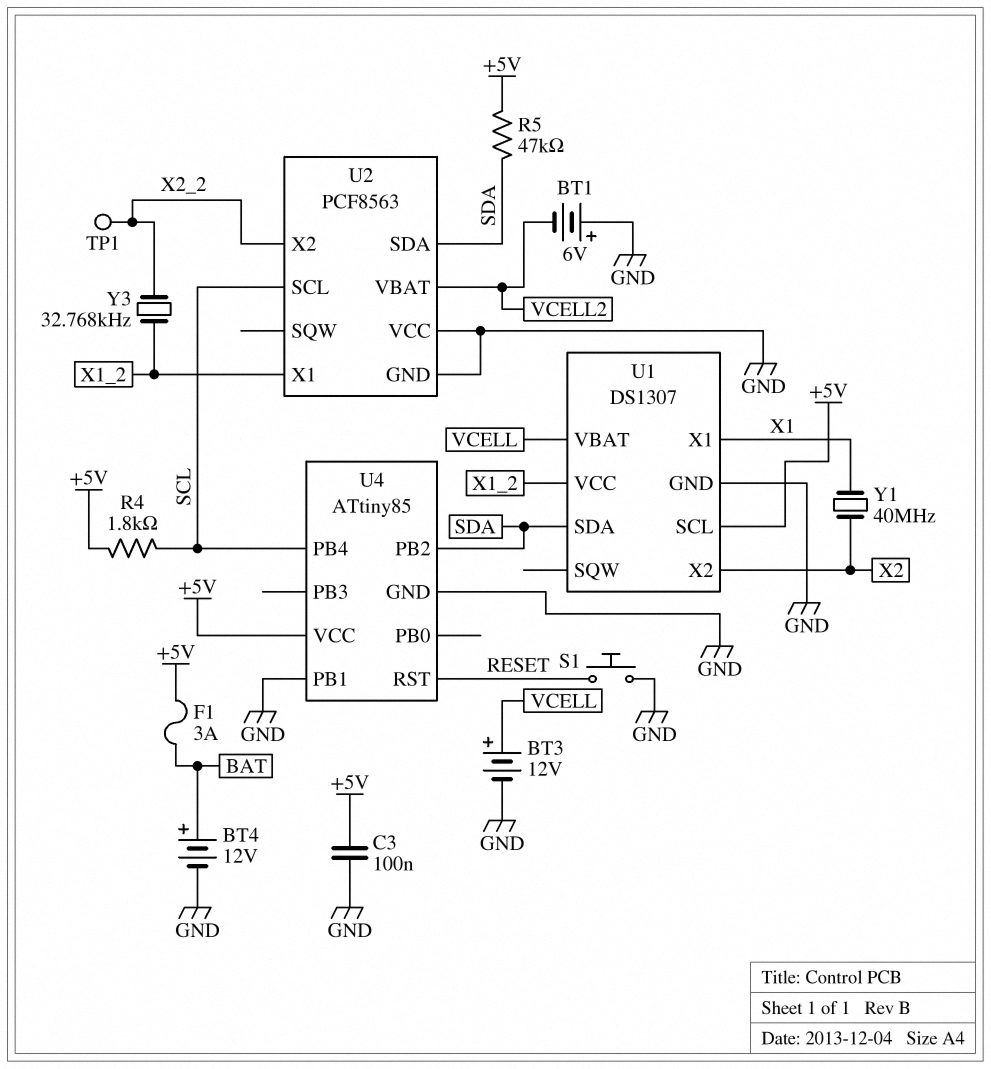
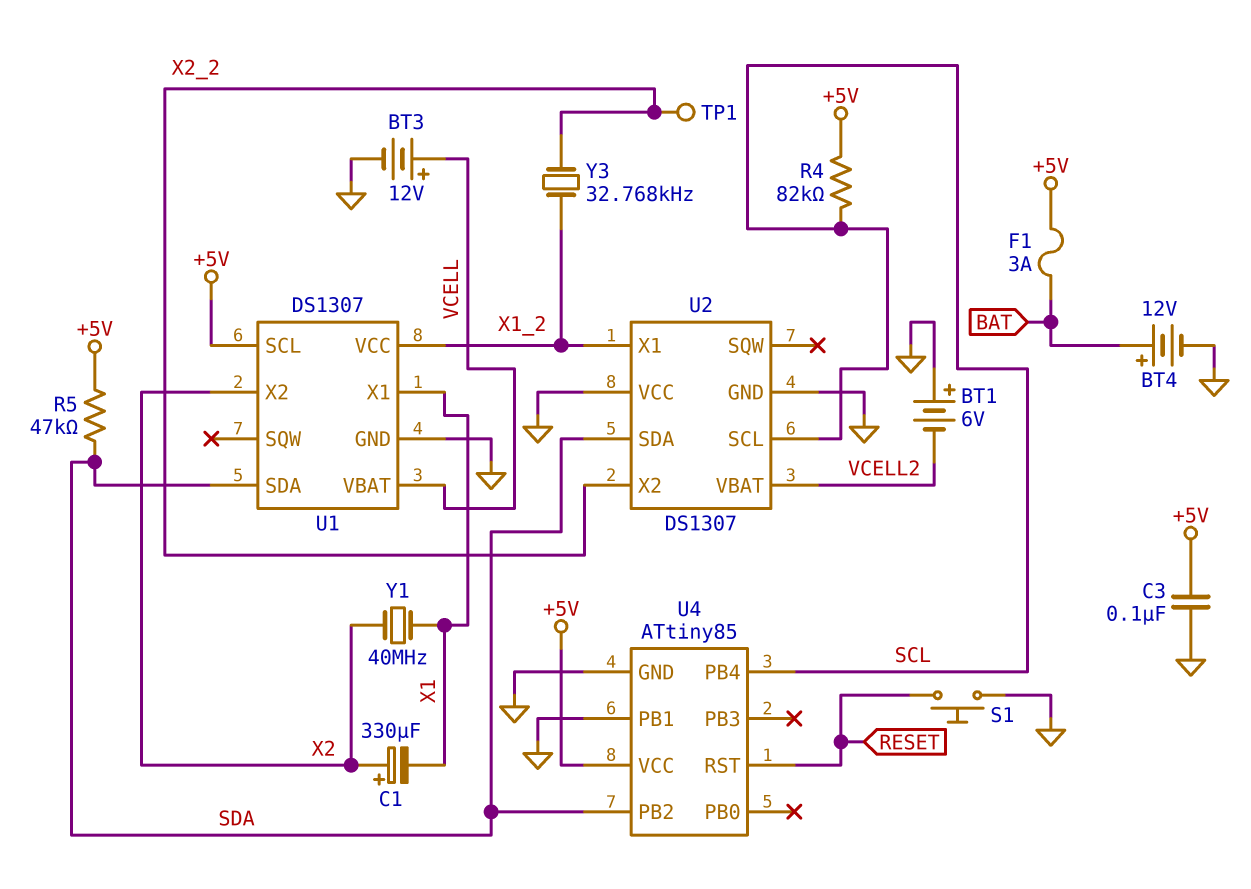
C1: none -> 330uF (plus X2, minus X1)
R4: 1.8k (+5V, SCL) -> 82k (+5V, SCL)
U2: PCF8563 -> DS1307

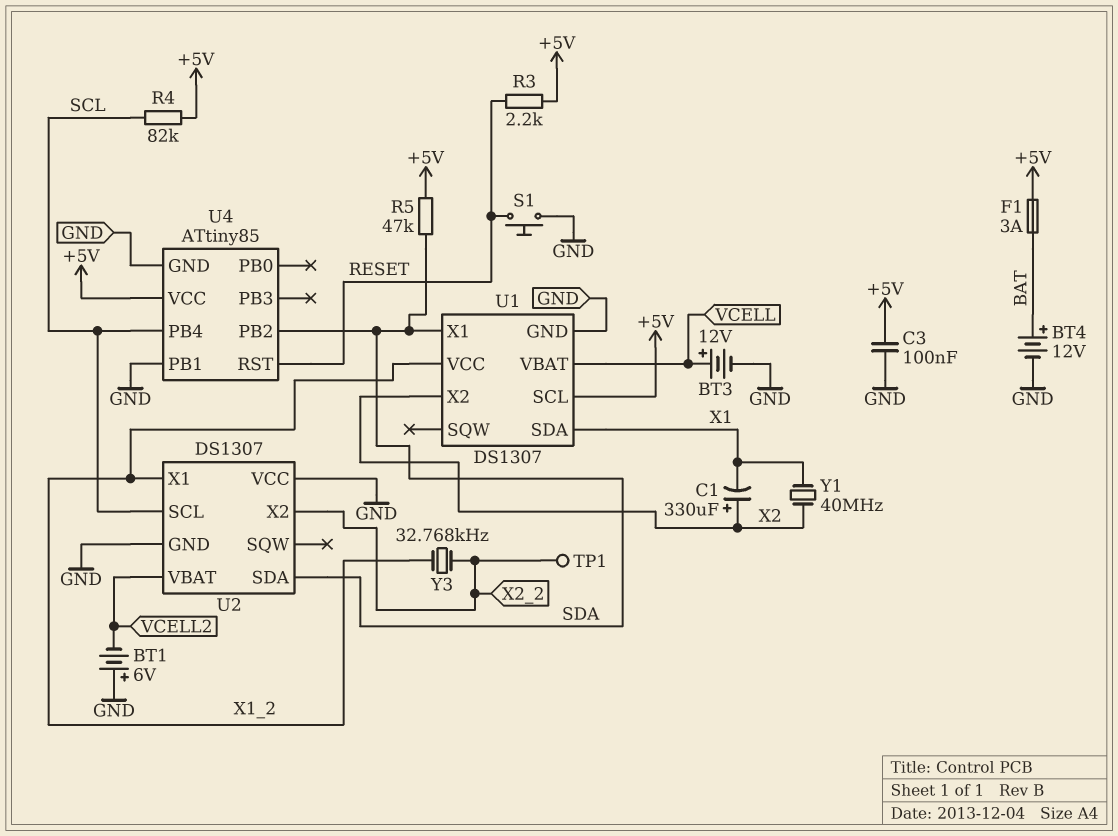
R3: none -> 2.2k (+5V, RESET)
U1 pin SDA: SDA -> X1
U1 pin X1: X1 -> SDA

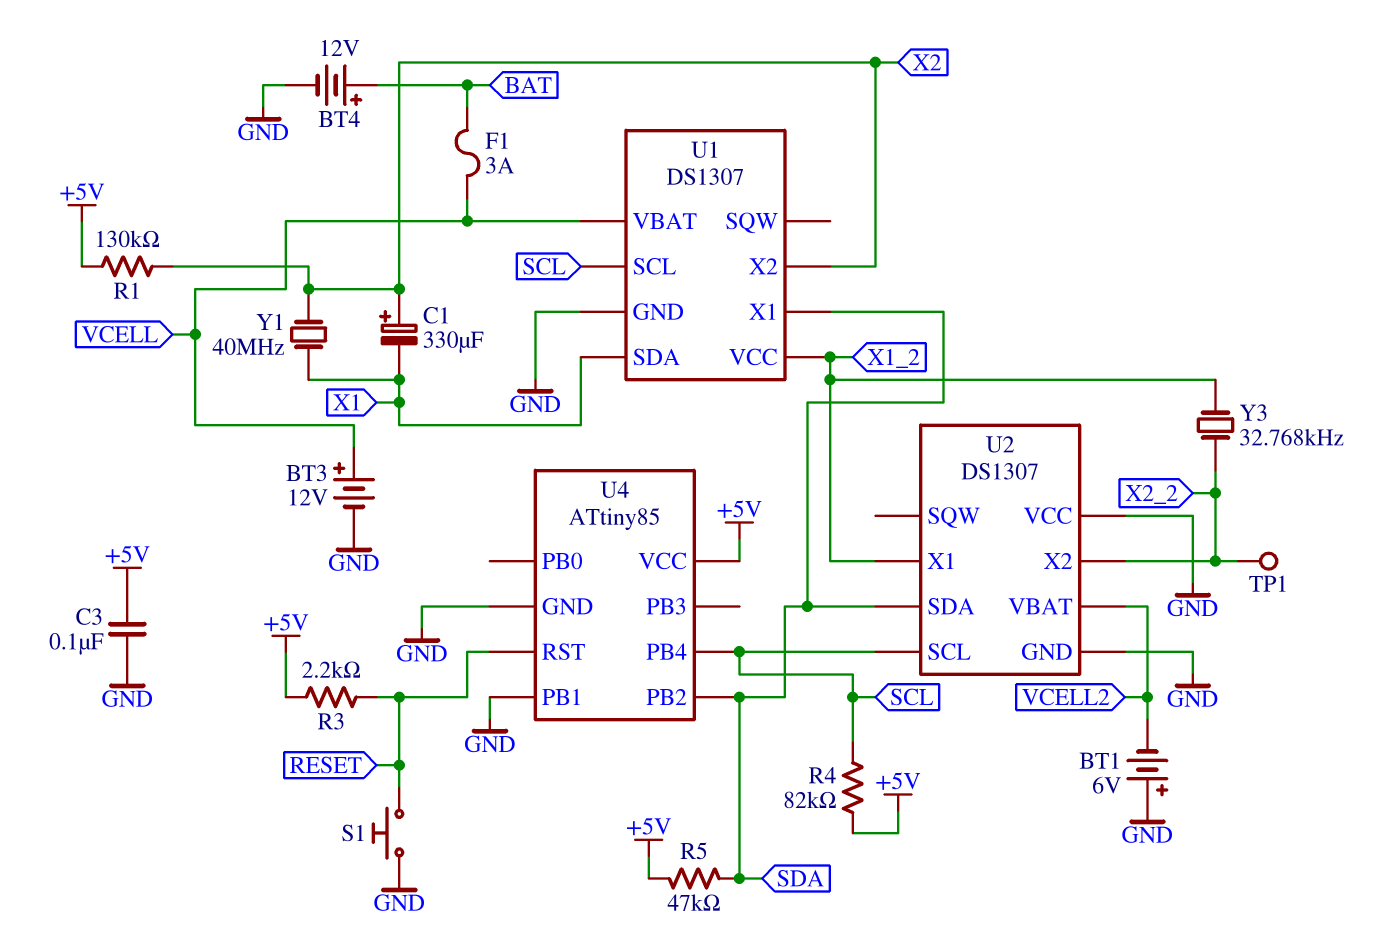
F1: 3A (+5V, BAT) -> 3A (BAT, VCELL)
R1: none -> 130k (+5V, X2)
U1 pin SCL: +5V -> SCL

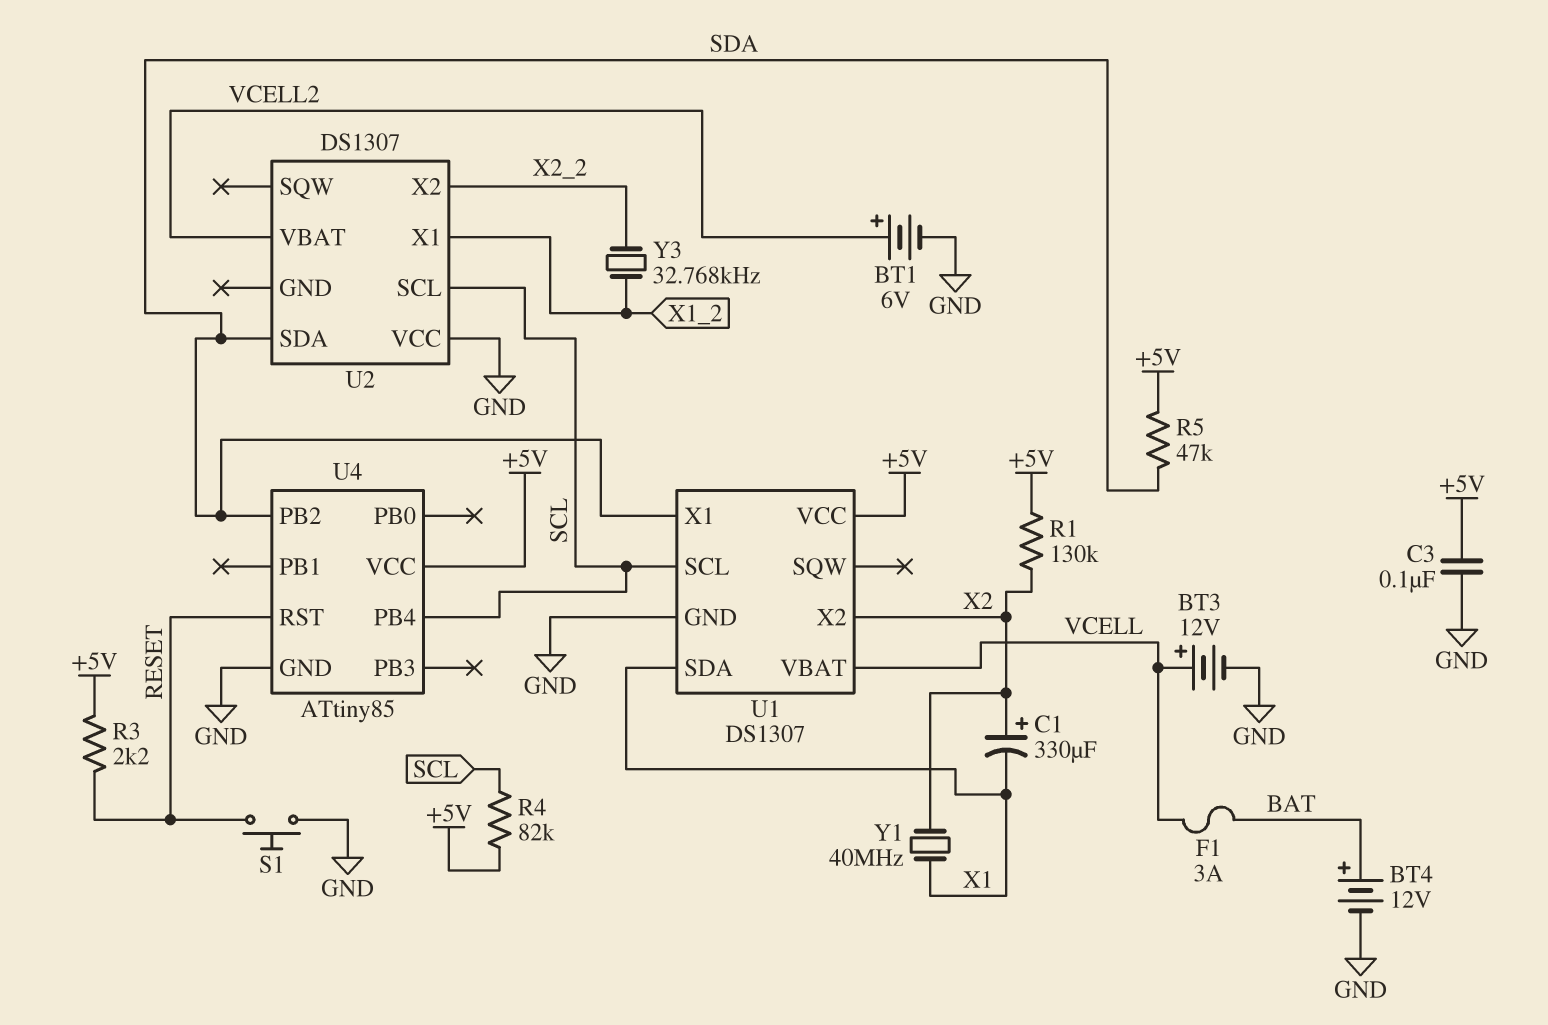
BT1: 6V (plus GND, minus VCELL2) -> 6V (plus VCELL2, minus GND)
TP1: test point (X2_2) -> none
U1 pin VCC: X1_2 -> +5V
U2 pin GND: GND -> none
U4 pin PB1: GND -> none

